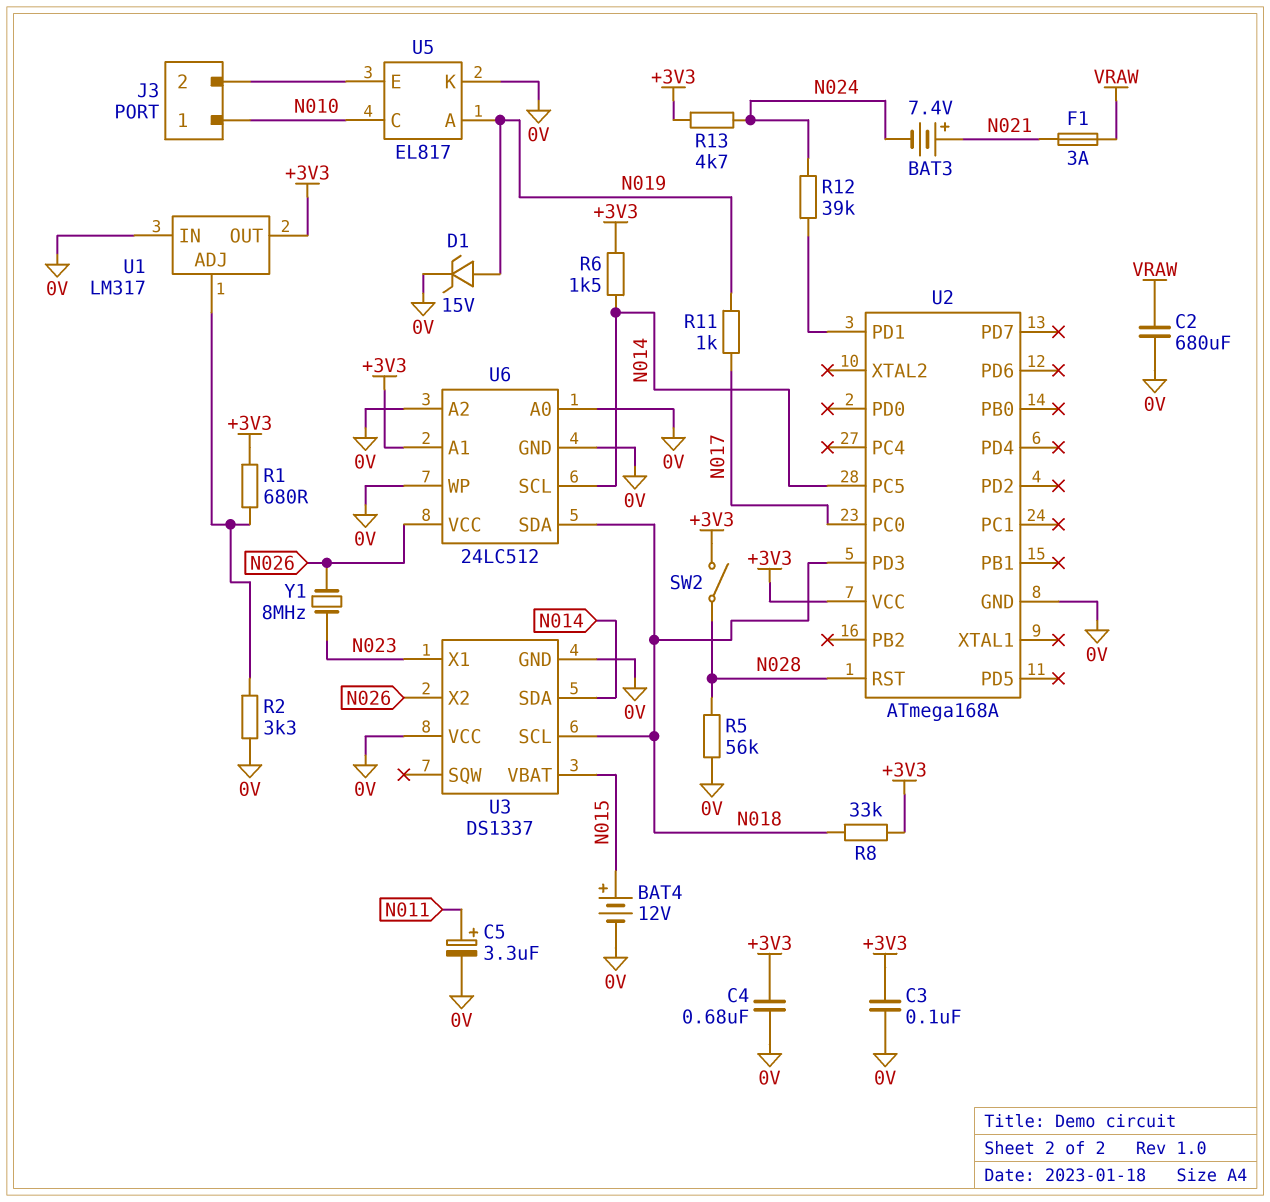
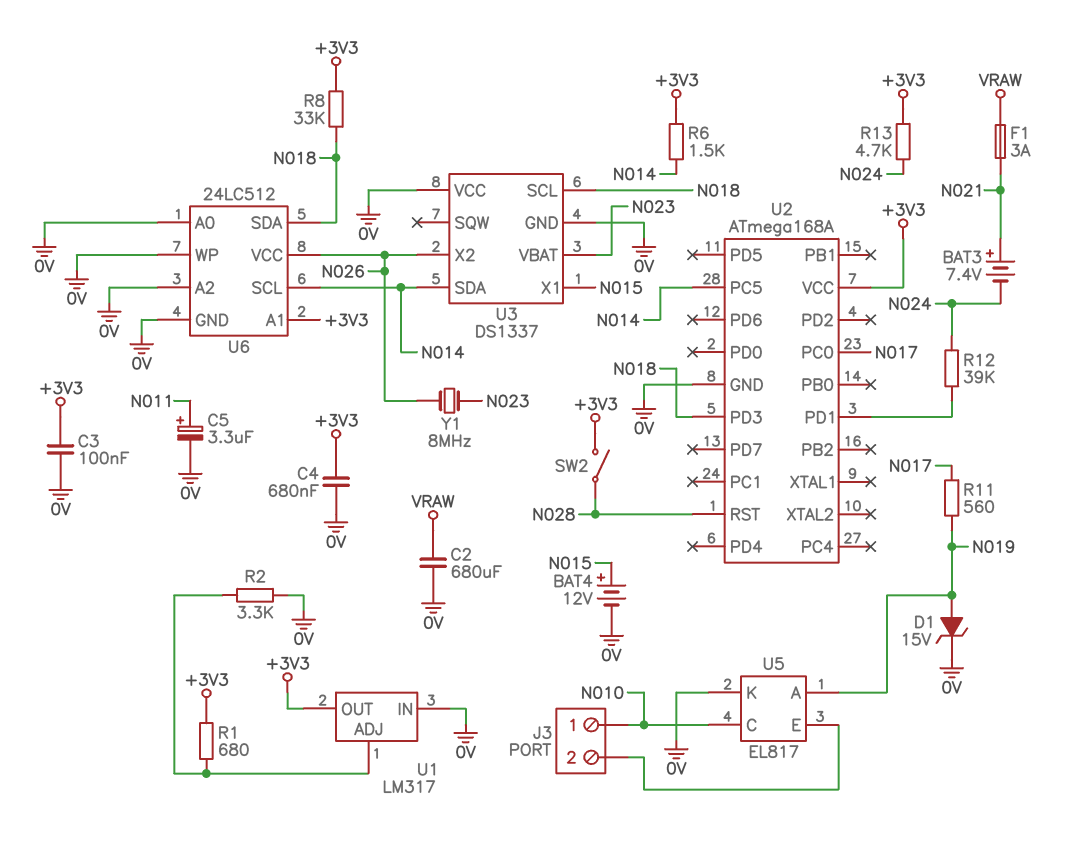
R5: 56k (0V, N028) -> none
R11: 1k (N017, N019) -> 560 (N017, N019)
U3 pin VBAT: N015 -> N023
U3 pin X1: N023 -> N015

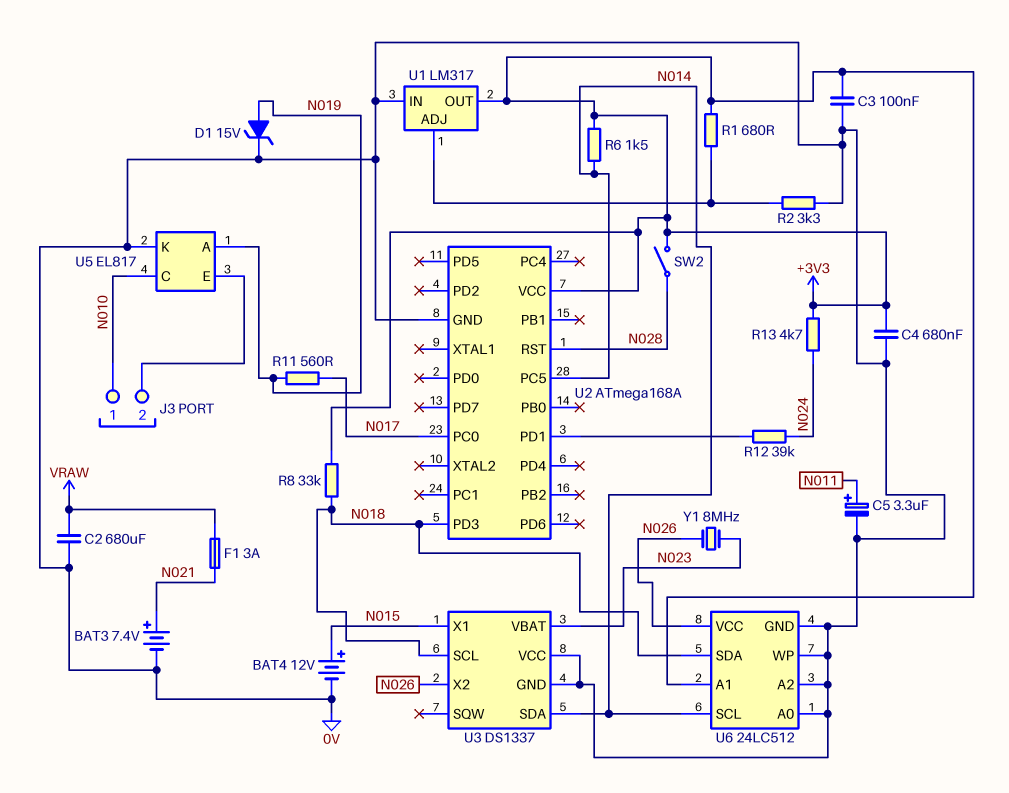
BAT3: 7.4V (plus N021, minus N024) -> 7.4V (plus N021, minus 0V)

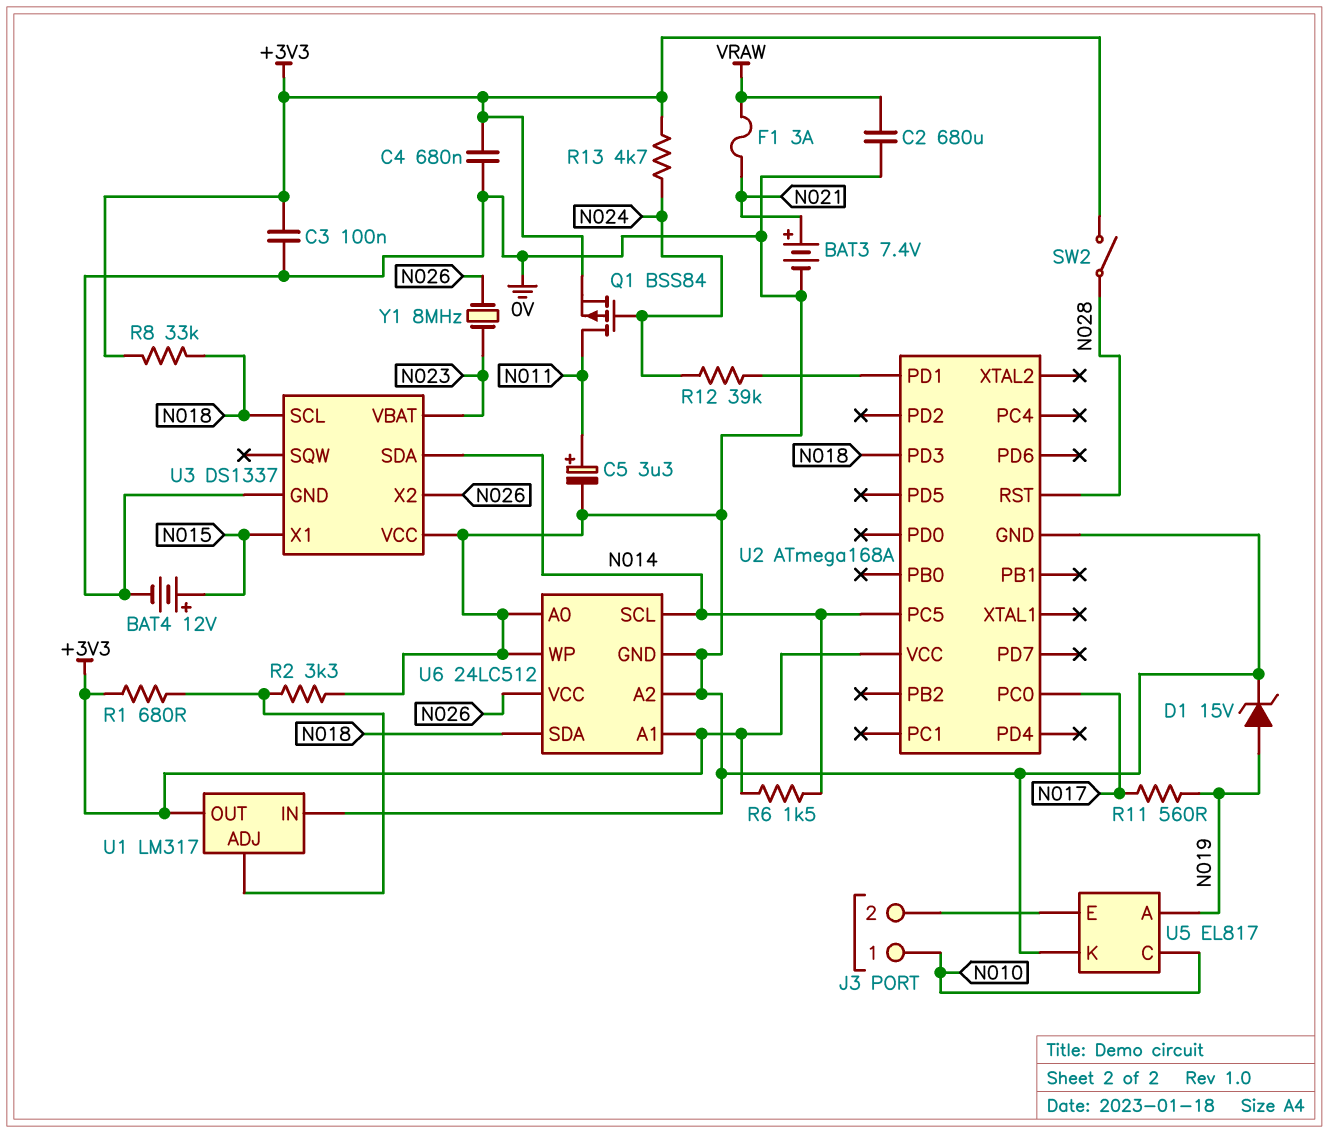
Q1: none -> PMOS BSS84 (G N024, D N011, S +3V3)

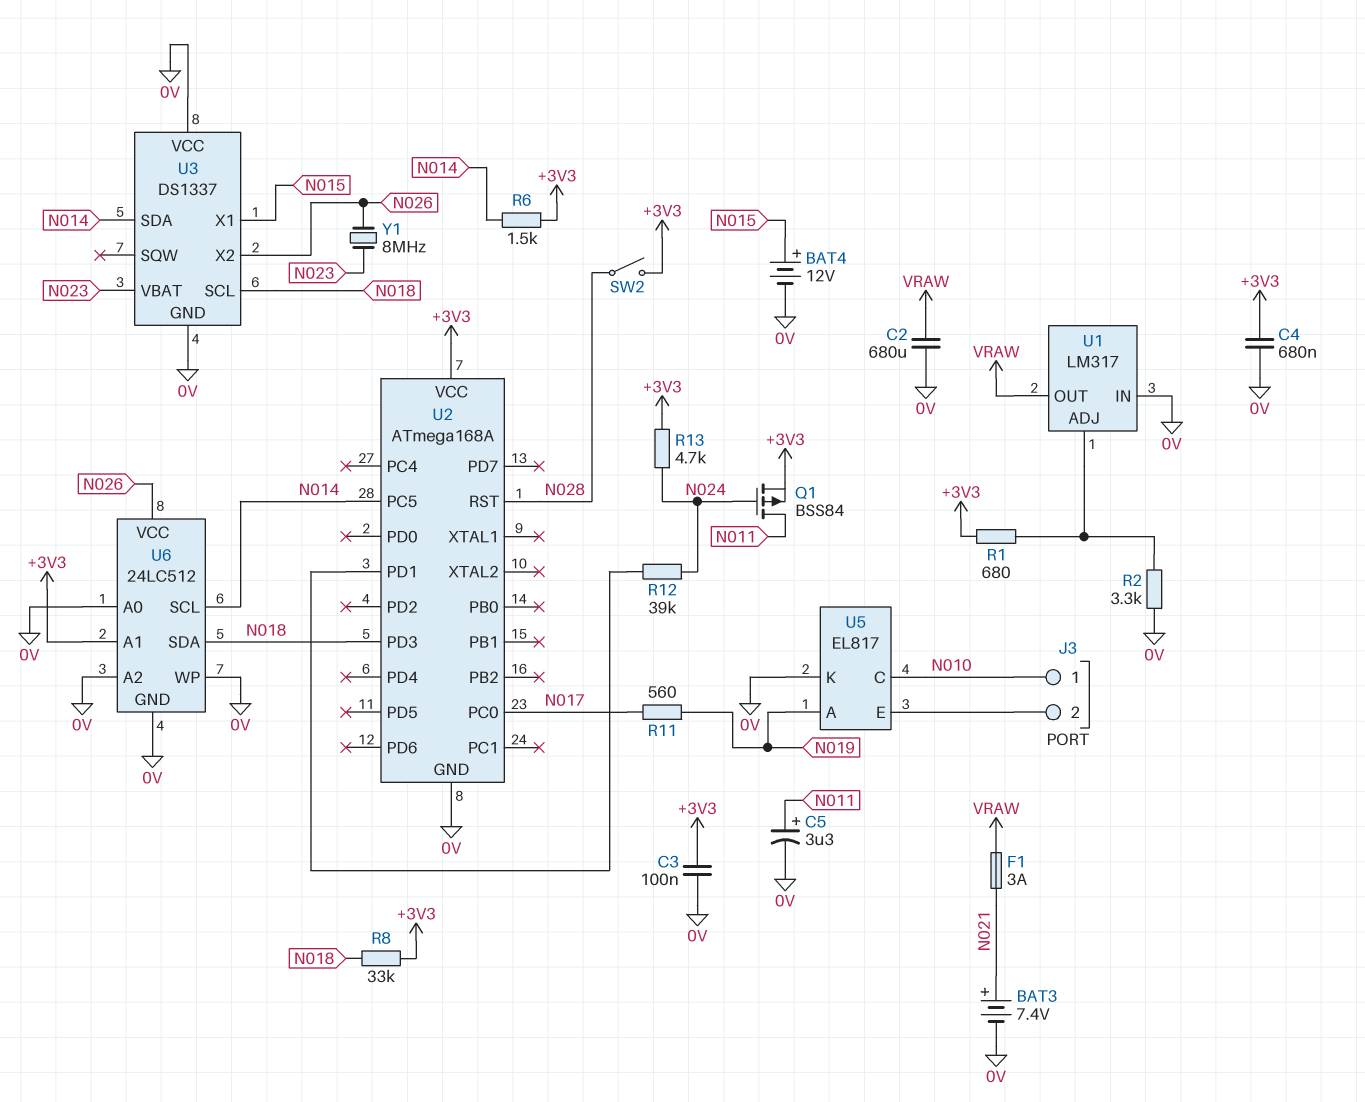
D1: zener 15V (A N019, K 0V) -> none
U1 pin OUT: +3V3 -> VRAW

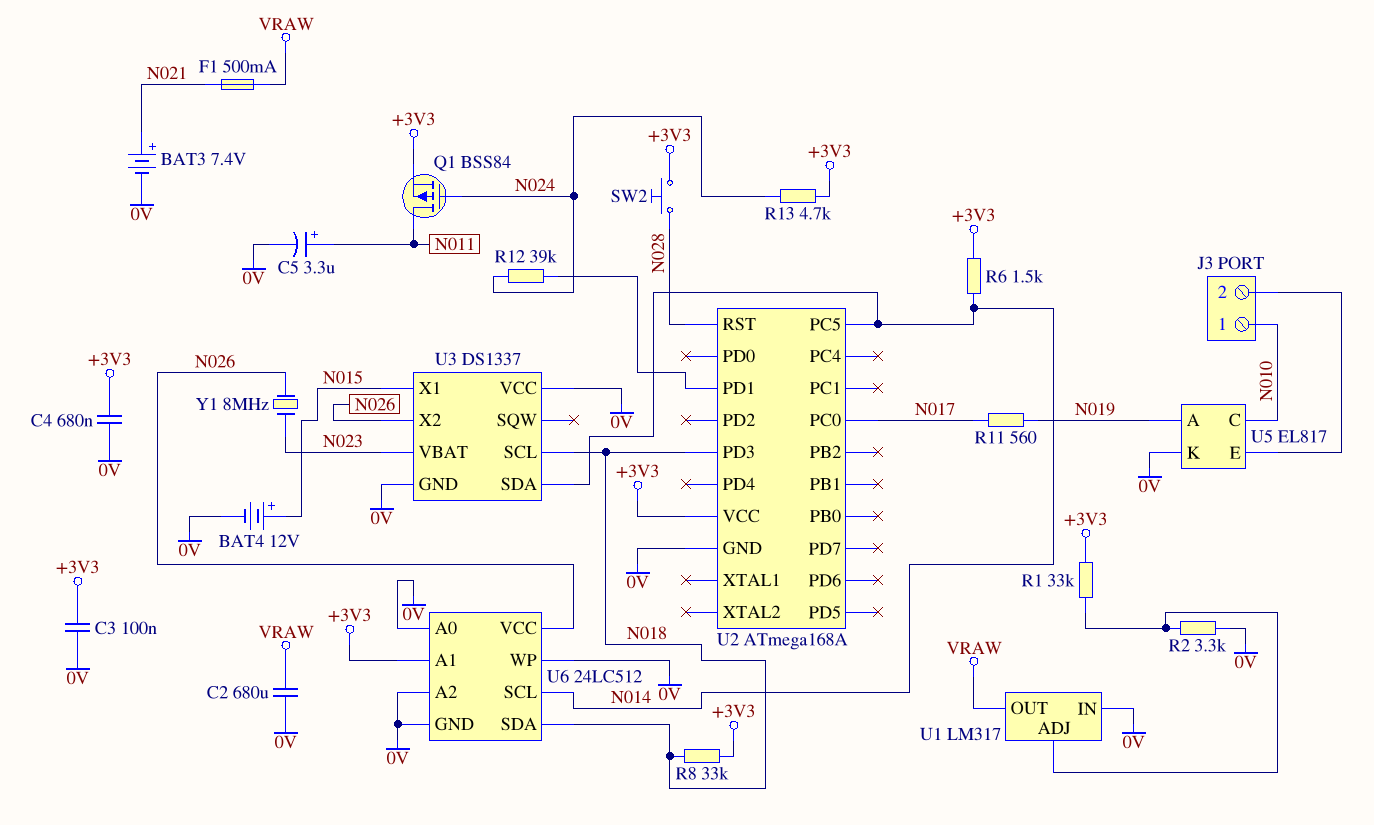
F1: 3A (N021, VRAW) -> 500mA (N021, VRAW)
R1: 680 (+3V3, U1/ADJ) -> 33k (+3V3, U1/ADJ)
SW2: switch (+3V3, N028) -> button (+3V3, N028)

